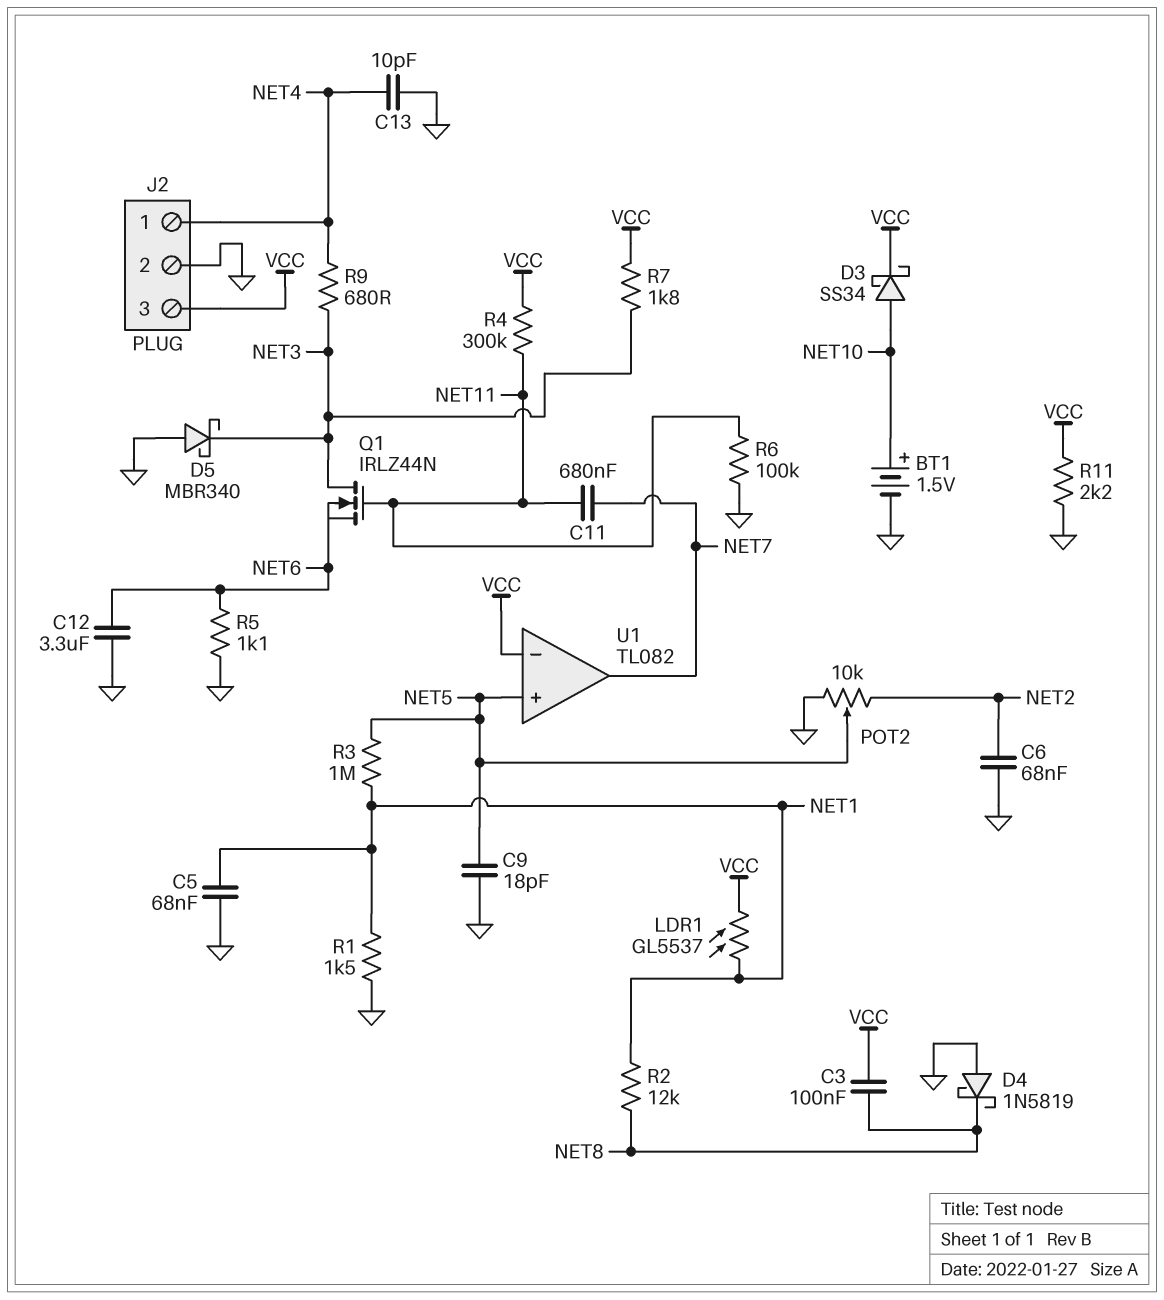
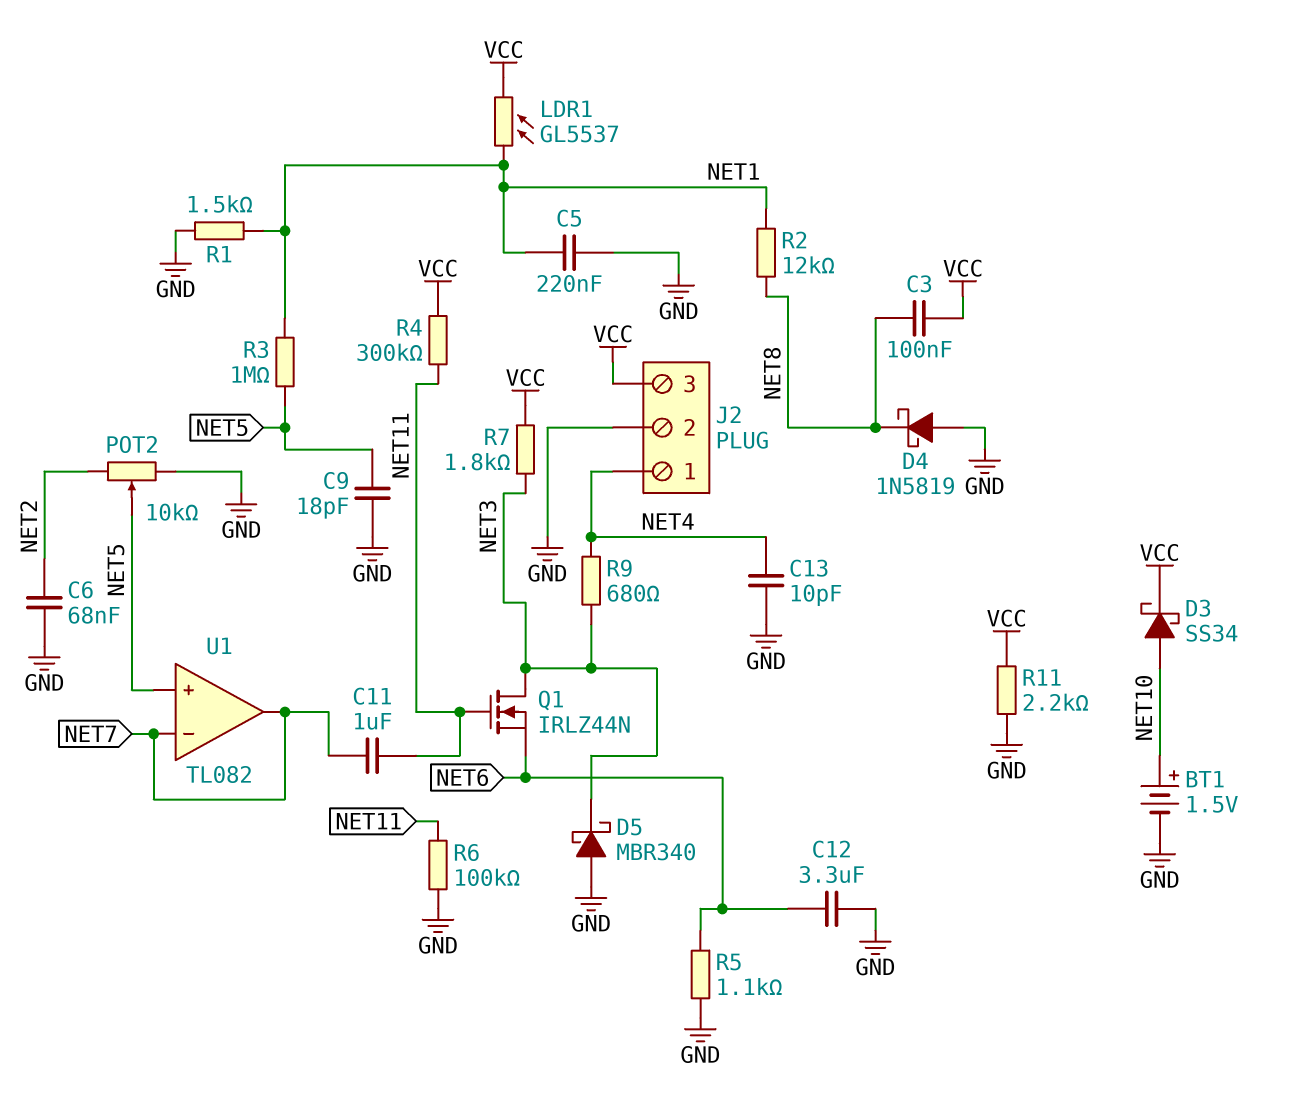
C5: 68nF (GND, NET1) -> 220nF (GND, NET1)
C11: 680nF (NET7, NET11) -> 1uF (NET7, NET11)
U1 pin in-: VCC -> NET7

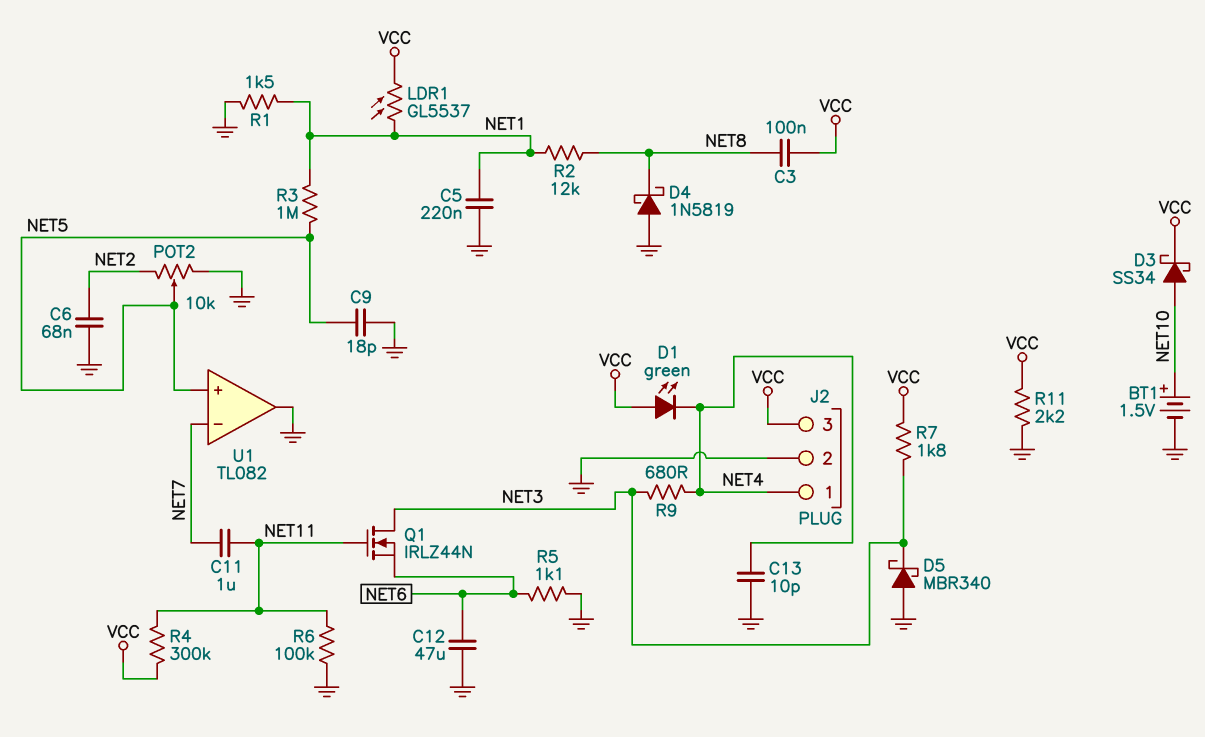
C12: 3.3uF (GND, NET6) -> 47uF (GND, NET6)
D1: none -> LED green (A VCC, K NET4)
U1 pin out: NET7 -> GND

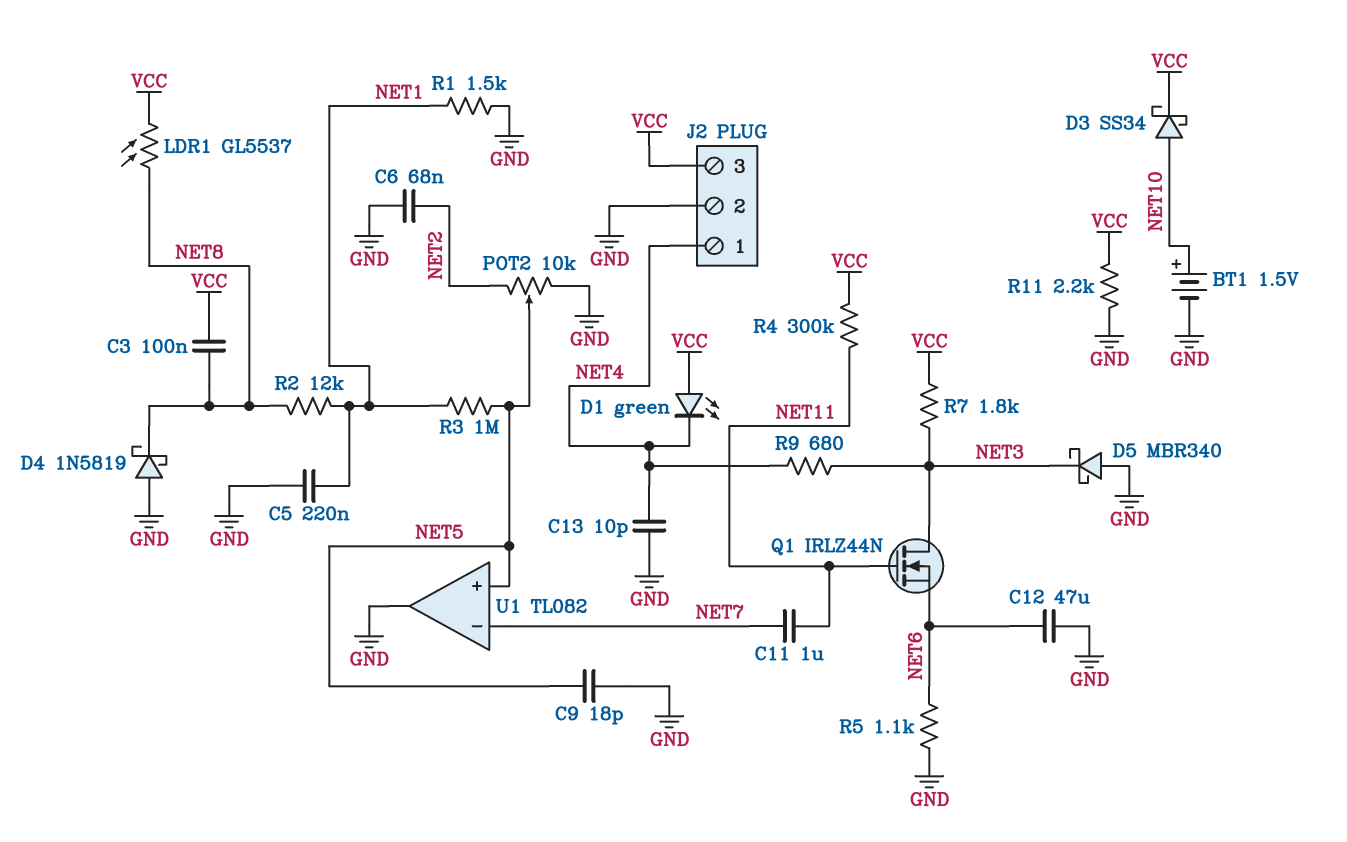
LDR1: GL5537 (NET1, VCC) -> GL5537 (NET8, VCC)
R6: 100k (GND, NET11) -> none

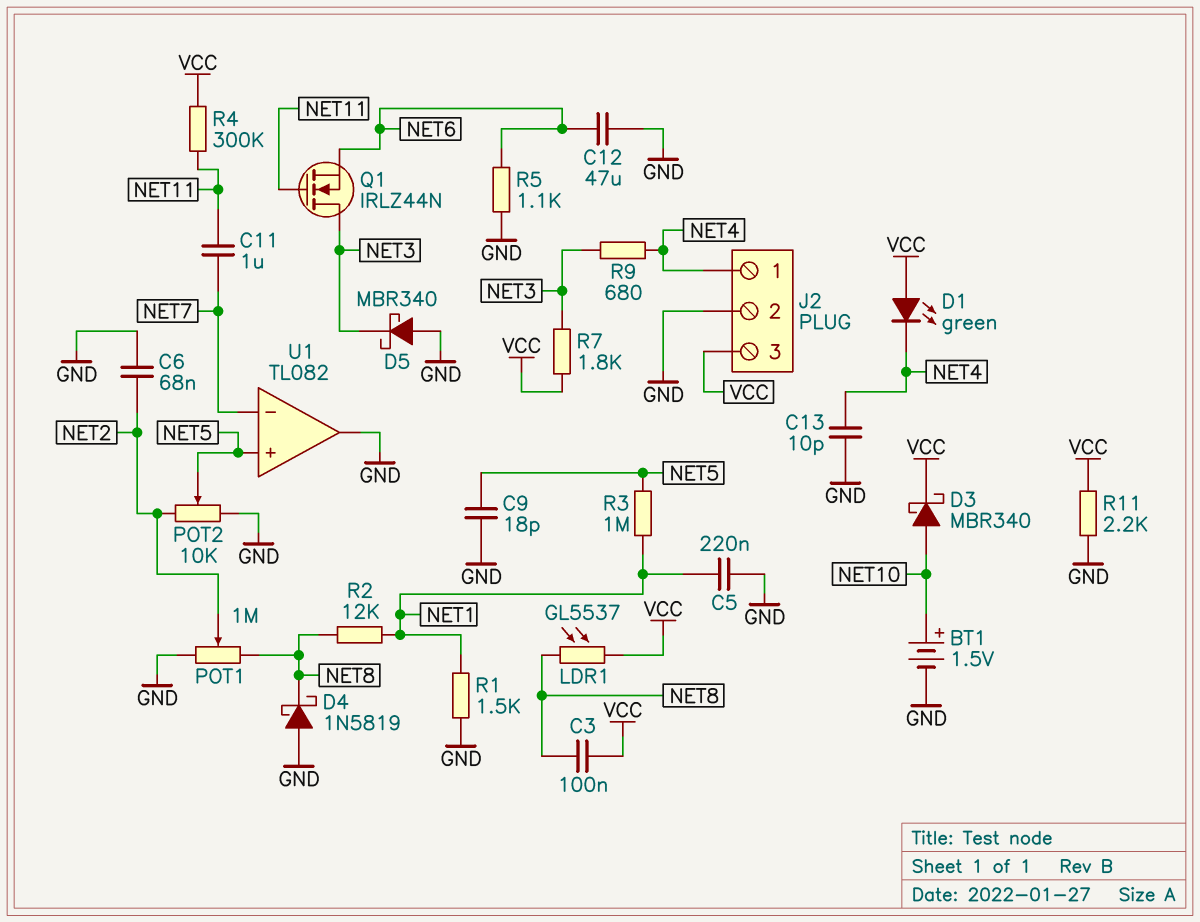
D3: schottky SS34 (A NET10, K VCC) -> schottky MBR340 (A NET10, K VCC)
POT1: none -> 1M (GND, NET8, wiper NET2)

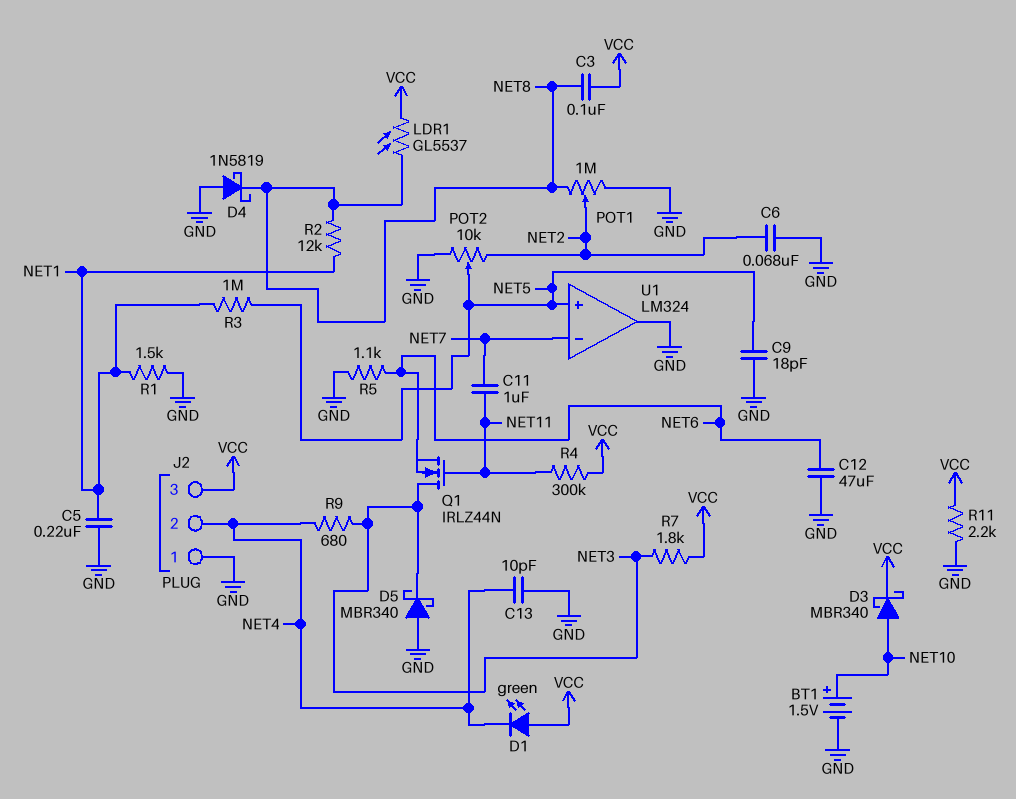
J2 pin 1: NET4 -> GND
J2 pin 2: GND -> NET4
U1: TL082 -> LM324

